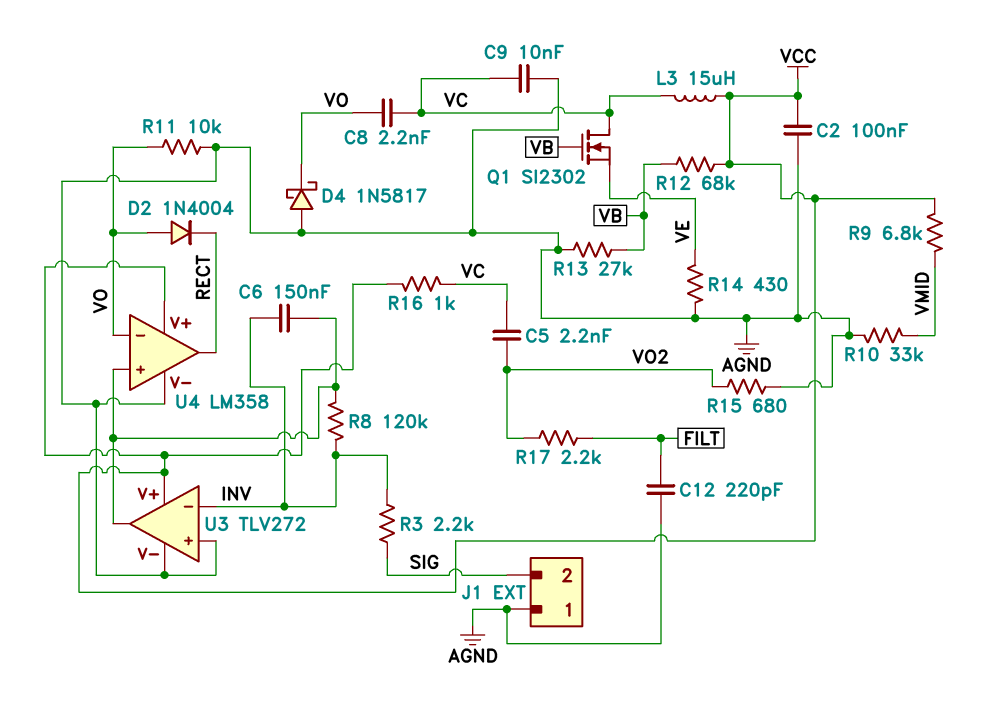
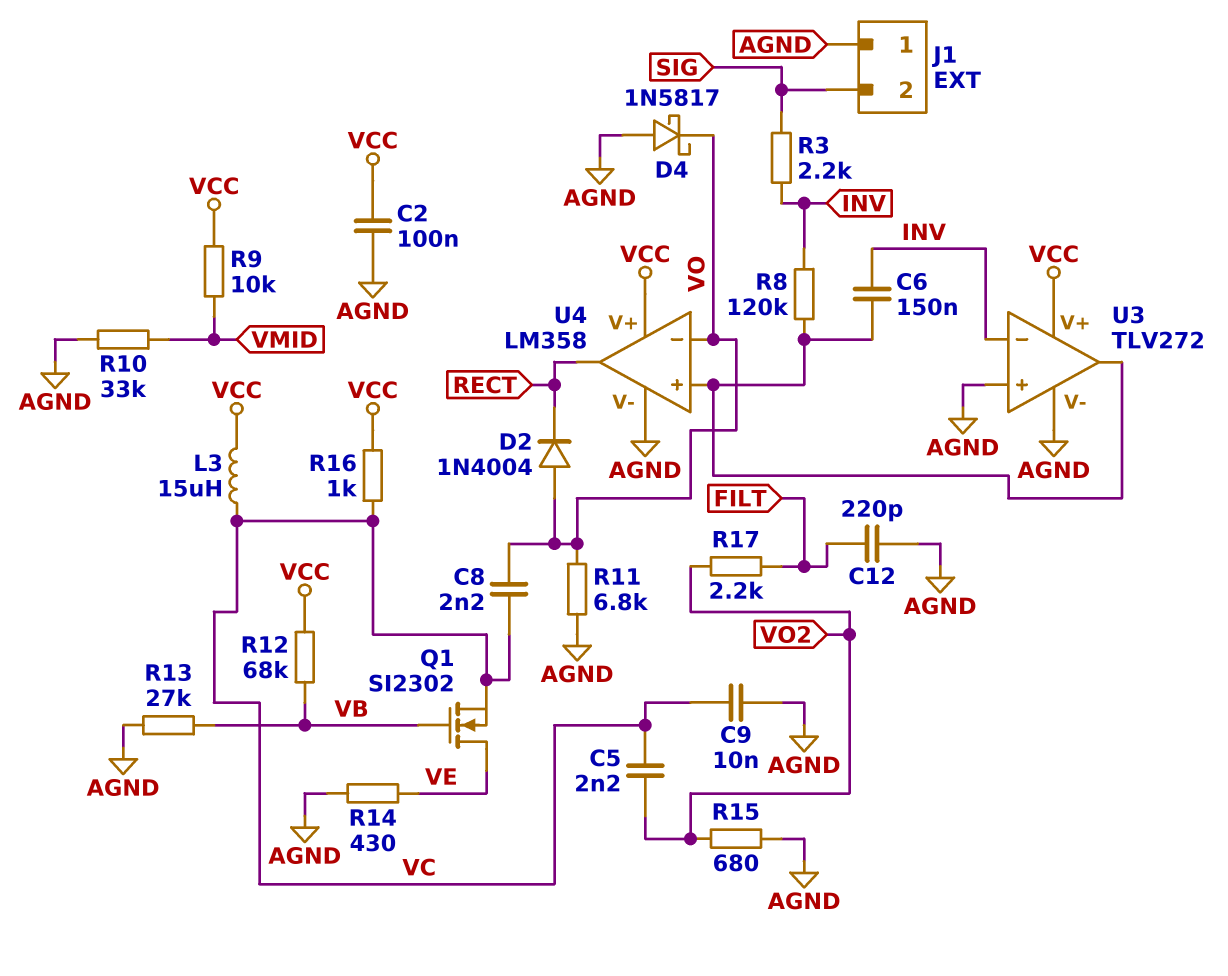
Q1: NMOS SI2302 (G VB, D VC, S VE) -> NMOS SI2302 (G VB, D VE, S VC)
R9: 6.8k (VCC, VMID) -> 10k (VCC, VMID)
R11: 10k (AGND, VO) -> 6.8k (AGND, VO)

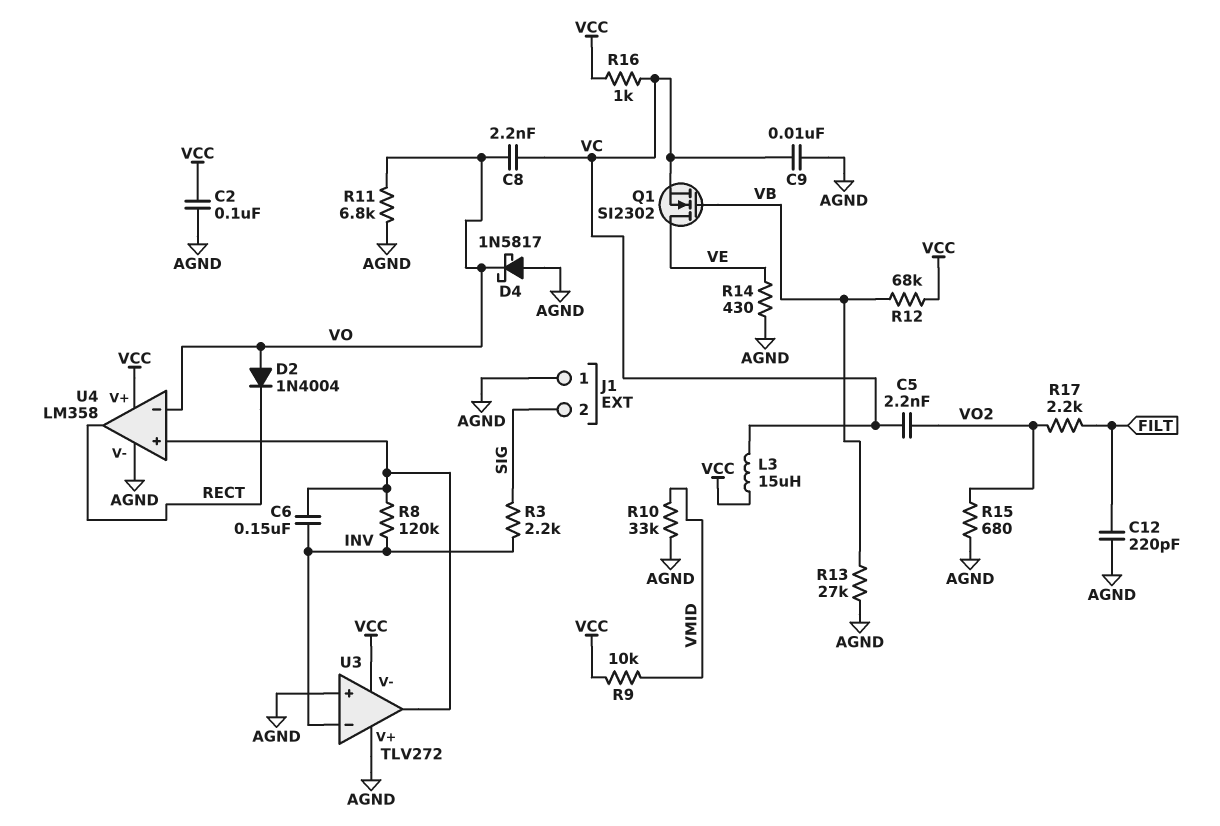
U3 pin V+: VCC -> AGND
U3 pin V-: AGND -> VCC

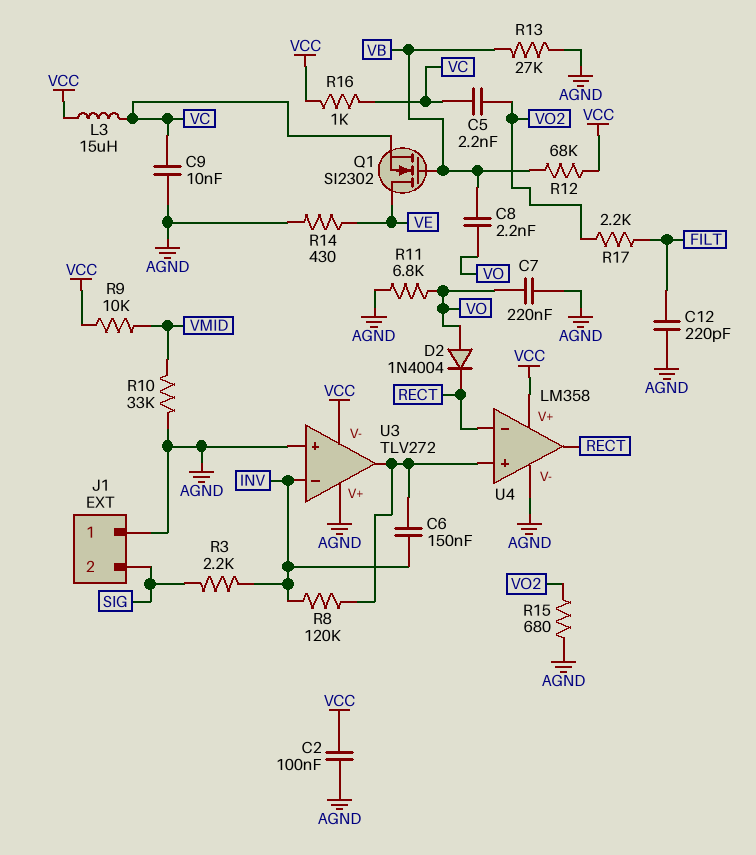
C7: none -> 220nF (AGND, VO)
C8: 2.2nF (VC, VO) -> 2.2nF (VB, VO)
D4: schottky 1N5817 (A AGND, K VO) -> none
U4 pin in-: VO -> RECT

